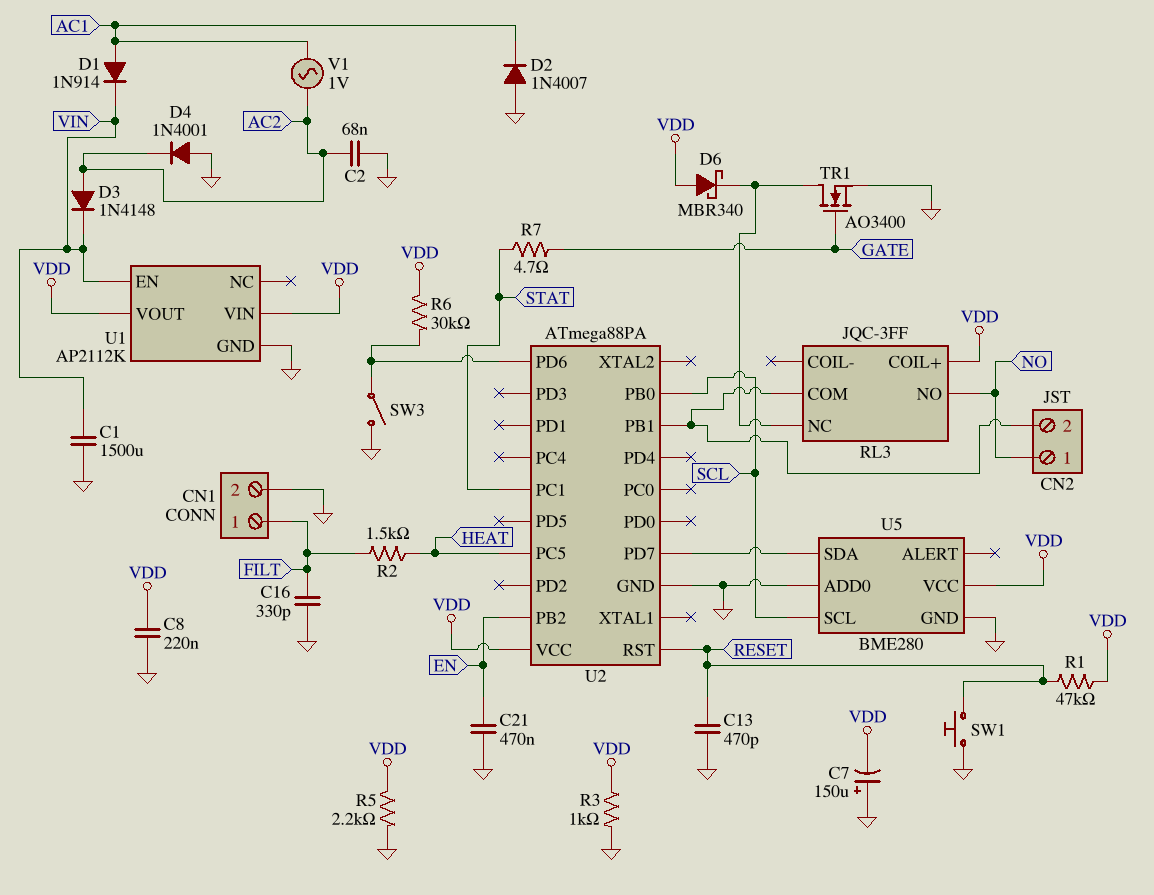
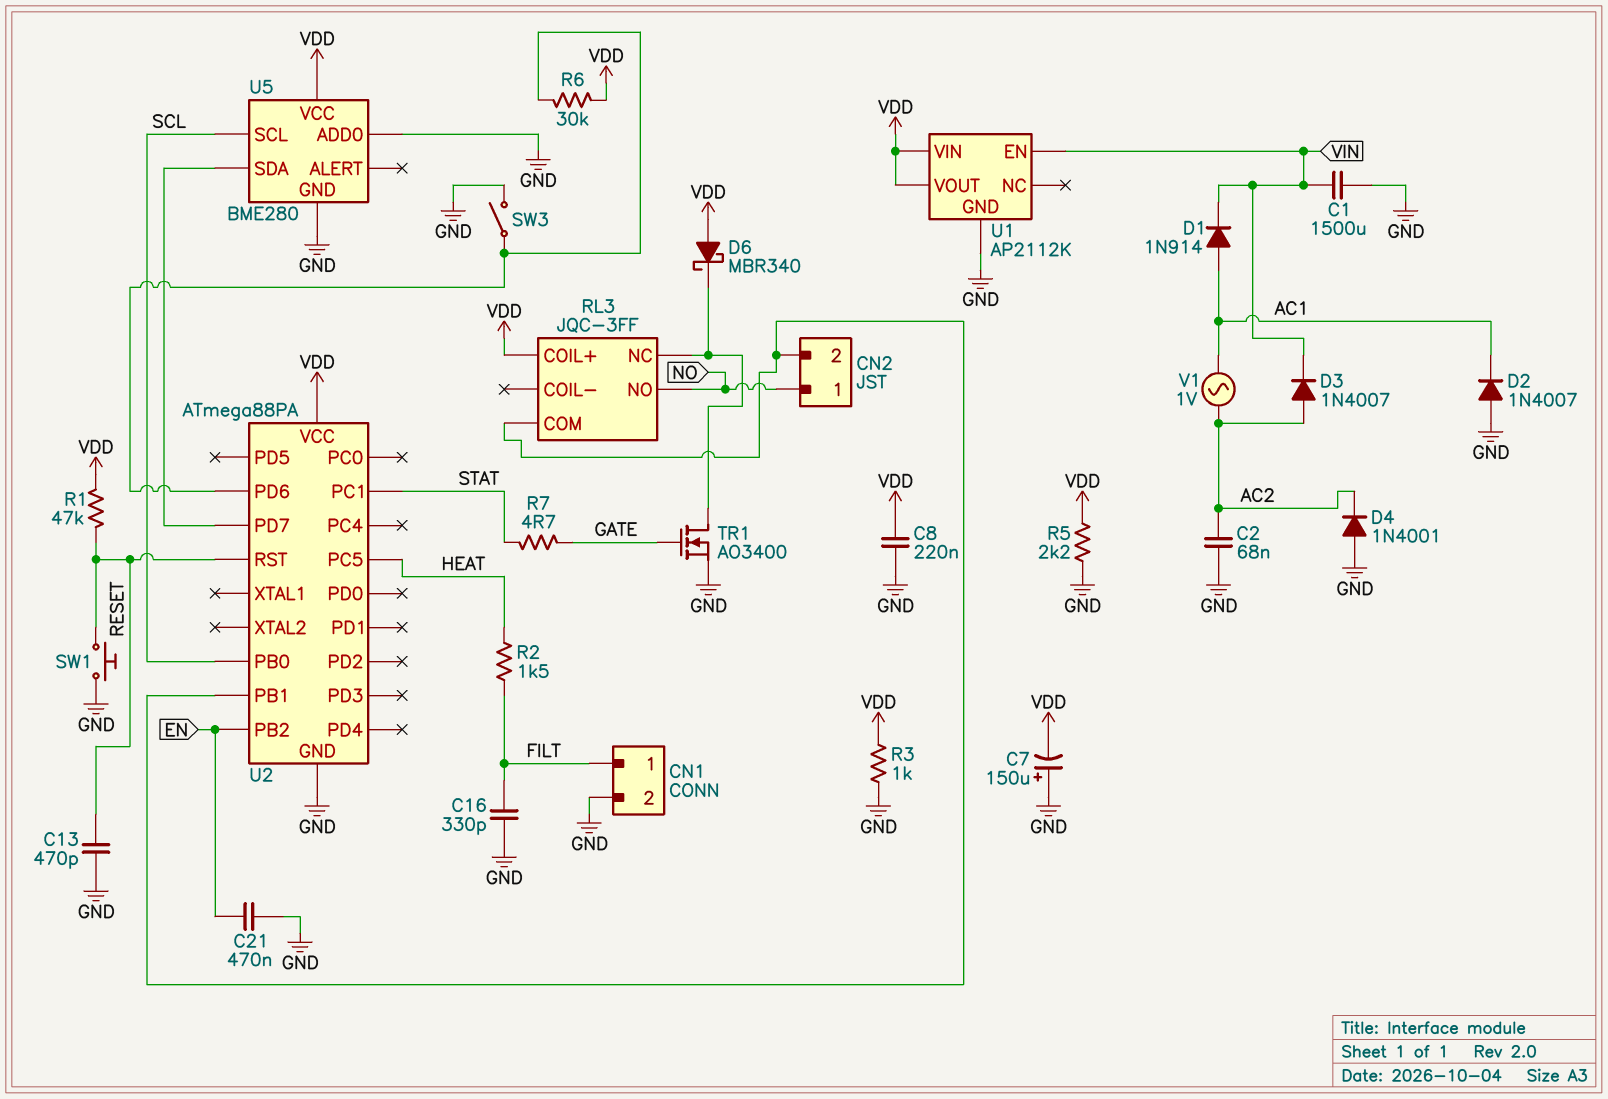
D3: diode 1N4148 (A AC2, K VIN) -> diode 1N4007 (A AC2, K VIN)

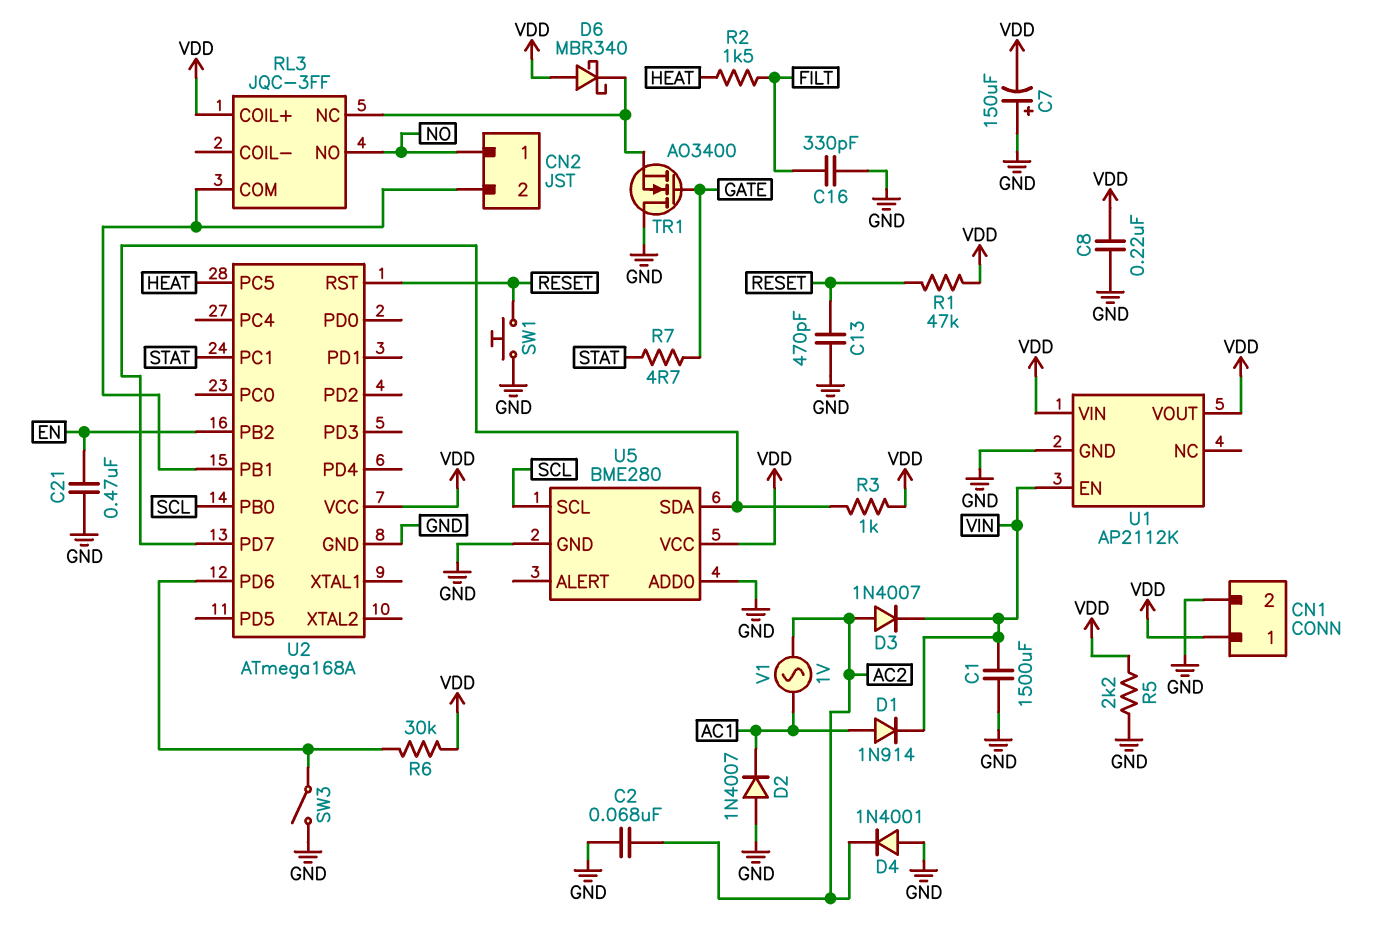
CN1 pin 1: FILT -> VDD
R3: 1k (GND, VDD) -> 1k (U2/PD7, VDD)
TR1: NMOS AO3400 (G GATE, D RL3/NC, S GND) -> NMOS AO3400 (G GATE, D GND, S RL3/NC)
U2: ATmega88PA -> ATmega168A

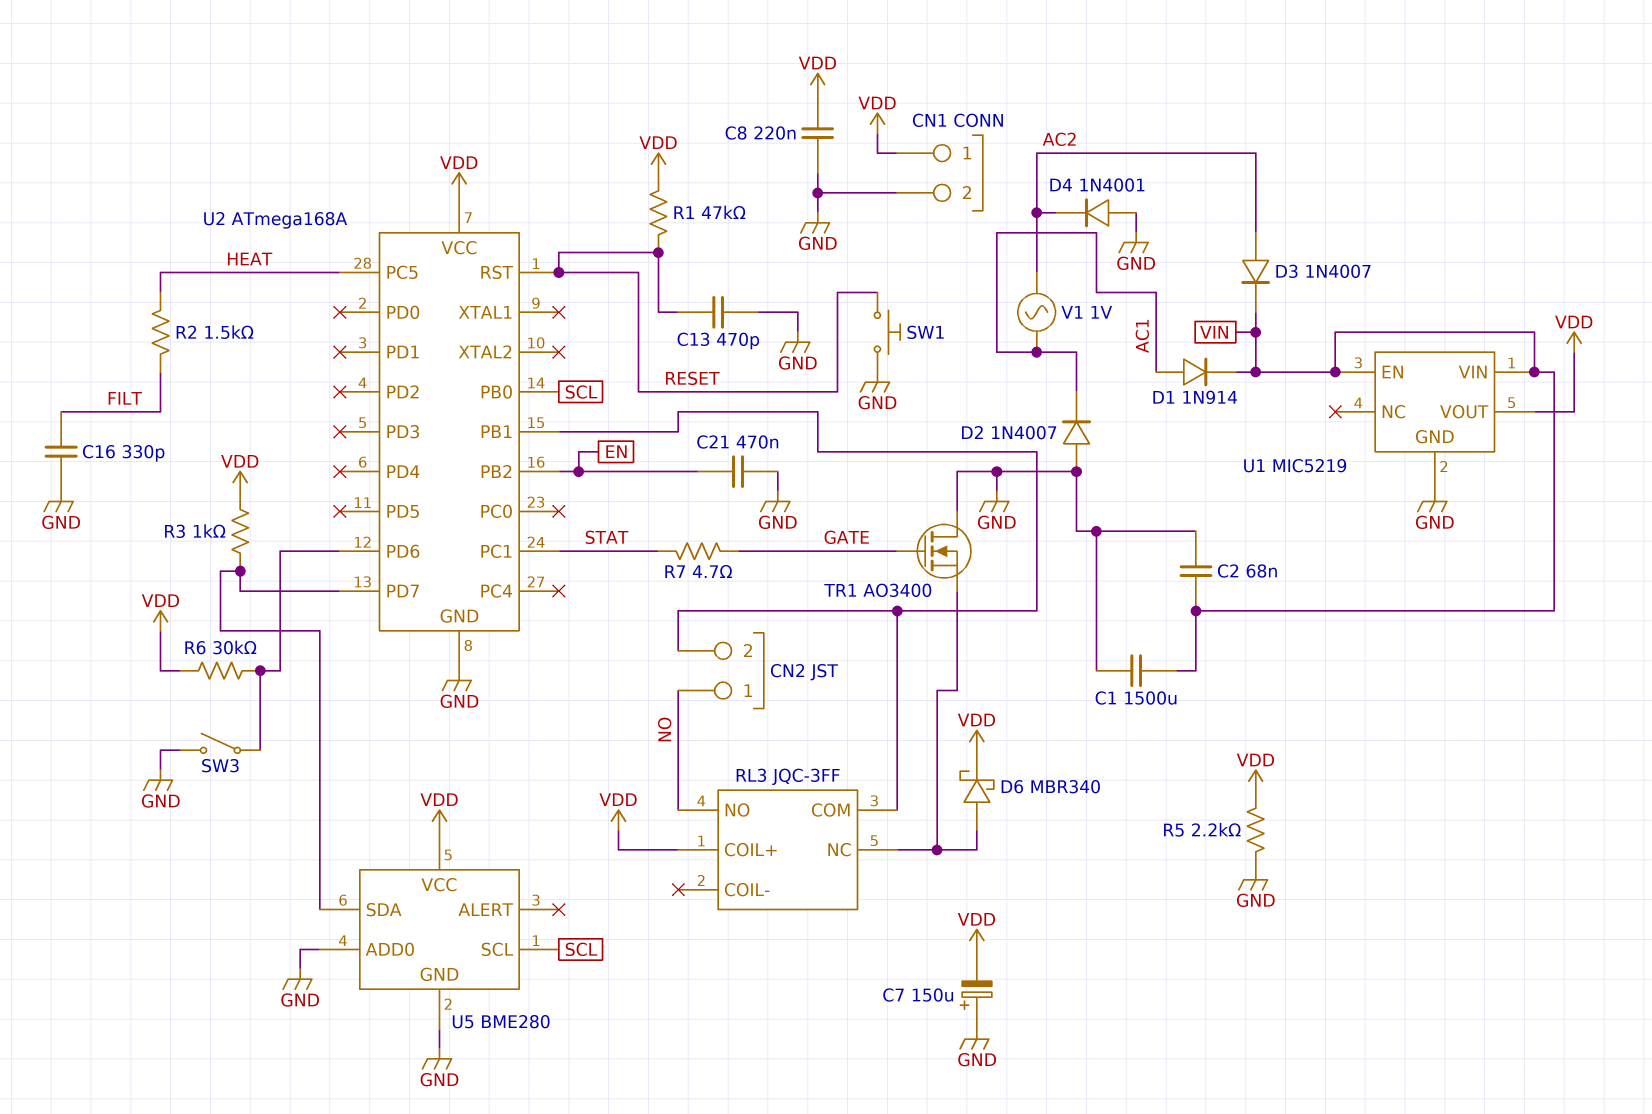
C2: 68nF (AC2, GND) -> 68nF (GND, VIN)
D6: schottky MBR340 (A VDD, K RL3/NC) -> schottky MBR340 (A RL3/NC, K VDD)
U1: AP2112K -> MIC5219
U1 pin VIN: VDD -> VIN

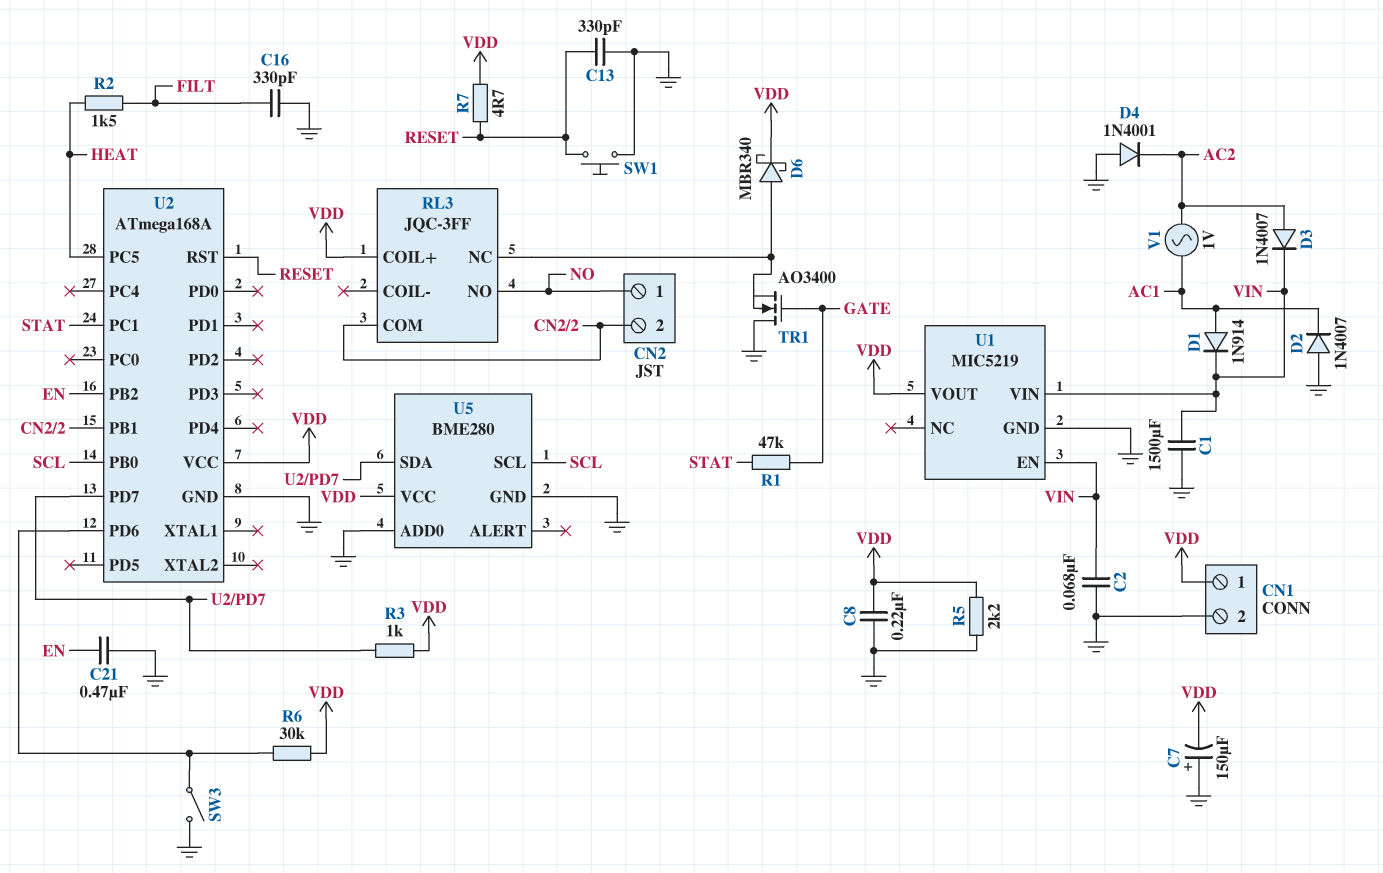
C13: 470pF (GND, RESET) -> 330pF (GND, RESET)
R1: 47k (RESET, VDD) -> 47k (GATE, STAT)
R7: 4.7 (GATE, STAT) -> 4.7 (RESET, VDD)

